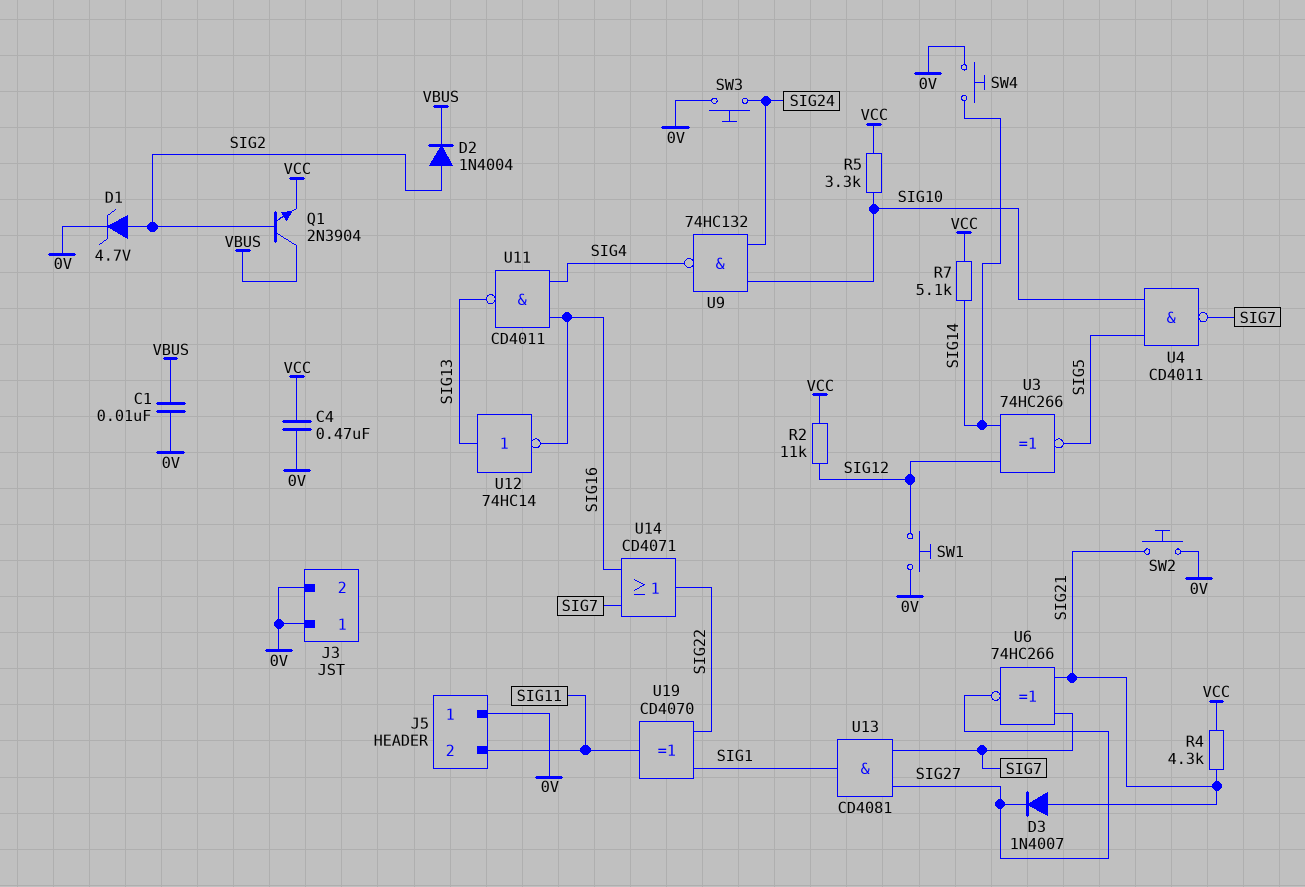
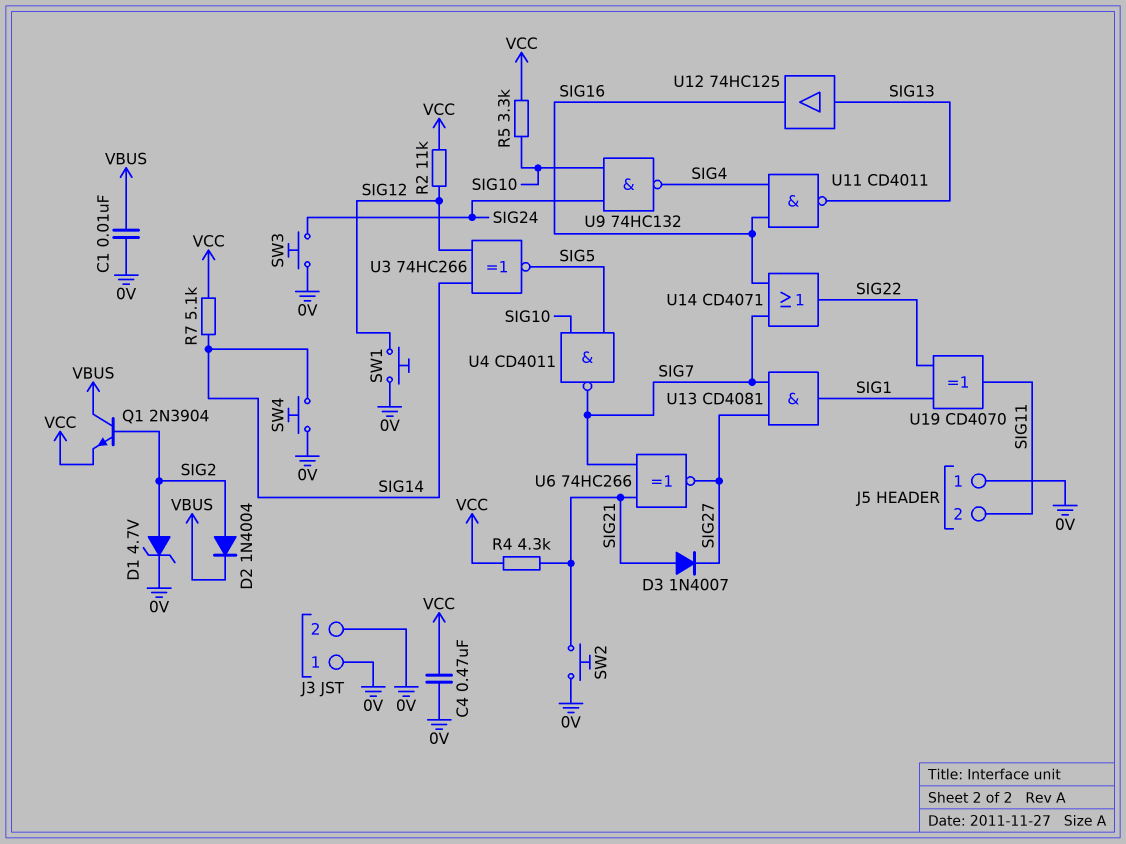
U12: NOT 74HC14 (in SIG13, out SIG16) -> buffer 74HC125 (in SIG13, out SIG16)

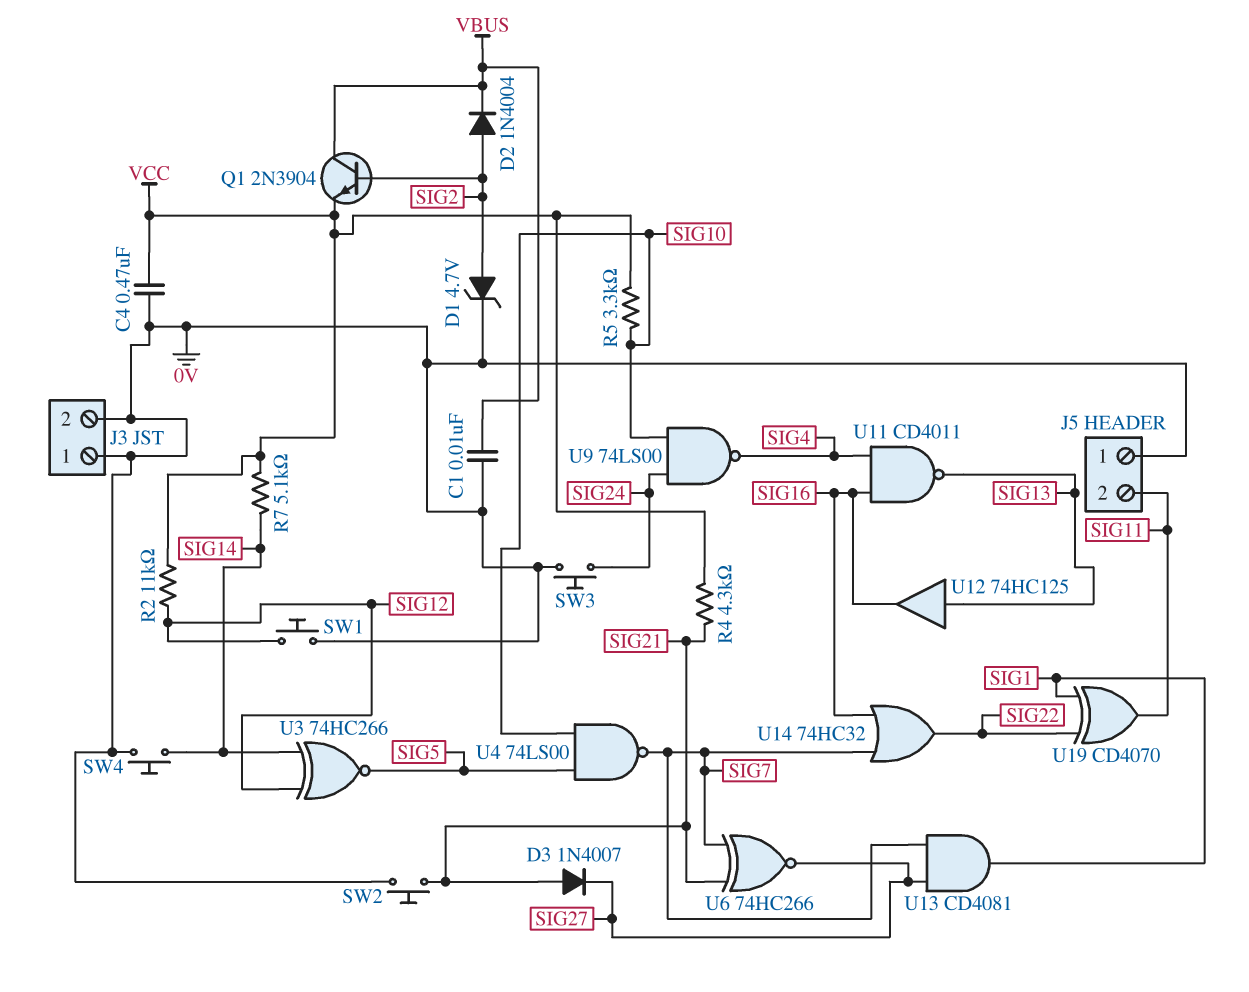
U4: NAND CD4011 (in SIG5, in SIG10, out SIG7) -> NAND 74LS00 (in SIG5, in SIG10, out SIG7)
U9: NAND 74HC132 (in SIG10, in SIG24, out SIG4) -> NAND 74LS00 (in SIG10, in SIG24, out SIG4)
U14: OR CD4071 (in SIG7, in SIG16, out SIG22) -> OR 74HC32 (in SIG7, in SIG16, out SIG22)

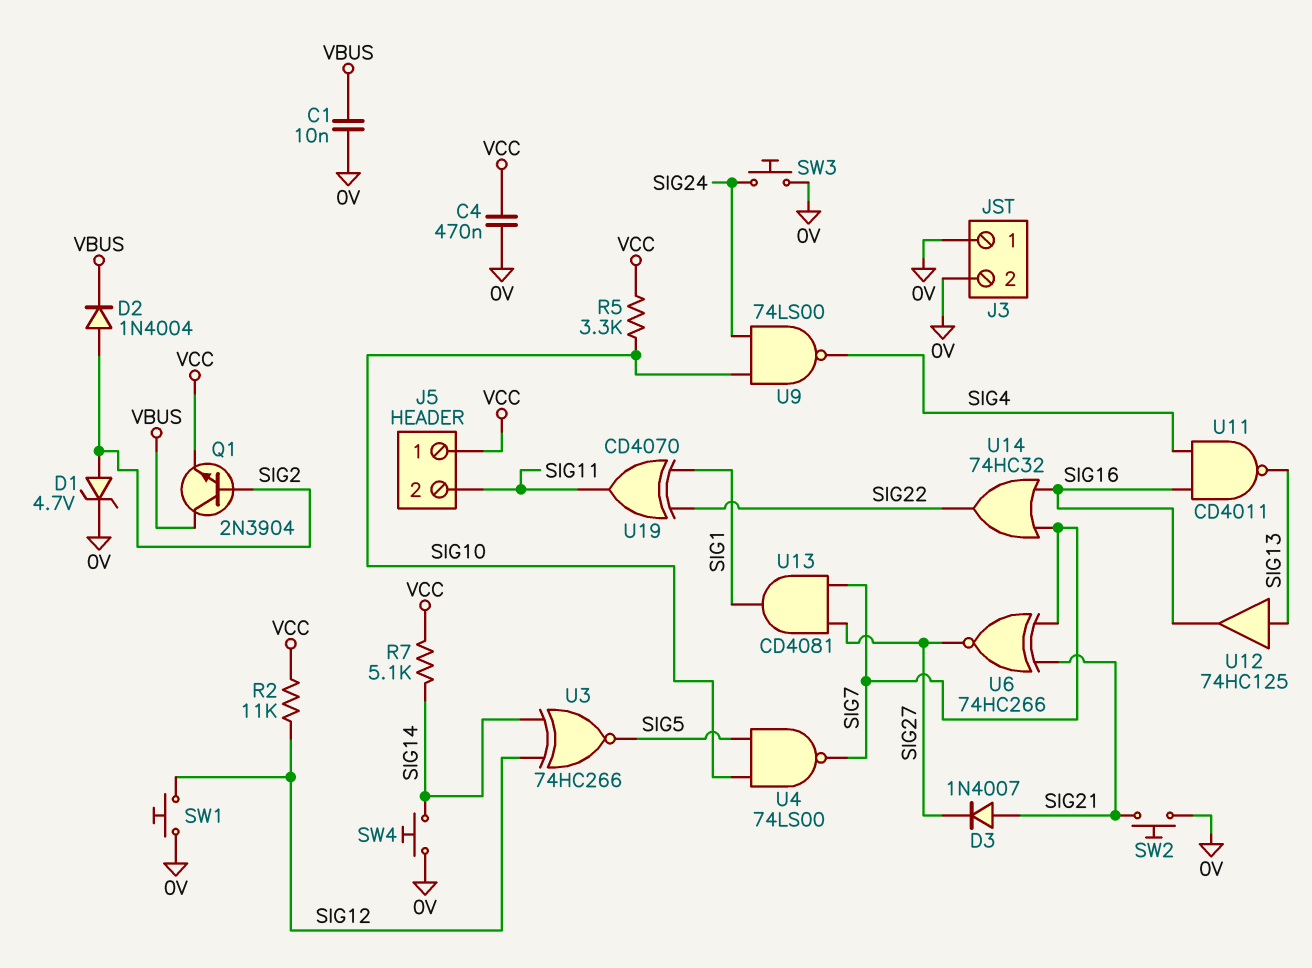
J5 pin 1: 0V -> VCC
R4: 4.3k (SIG21, VCC) -> none

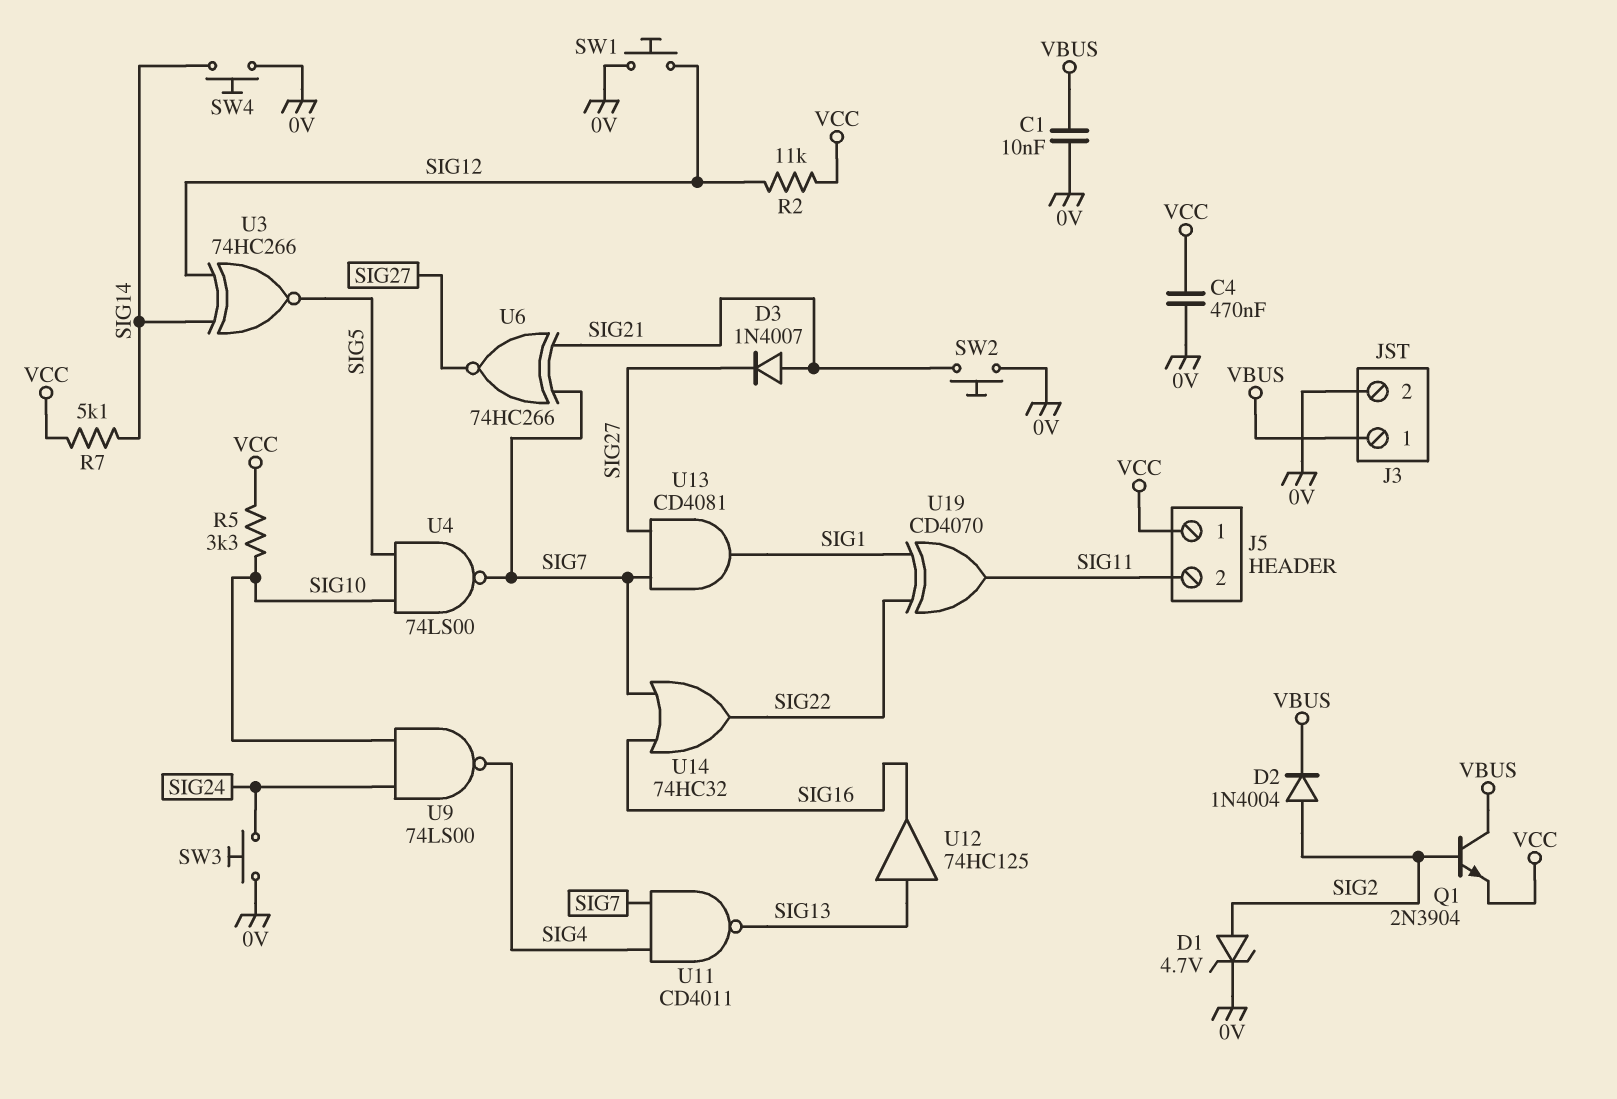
J3 pin 1: 0V -> VBUS
U11: NAND CD4011 (in SIG4, in SIG16, out SIG13) -> NAND CD4011 (in SIG4, in SIG7, out SIG13)

